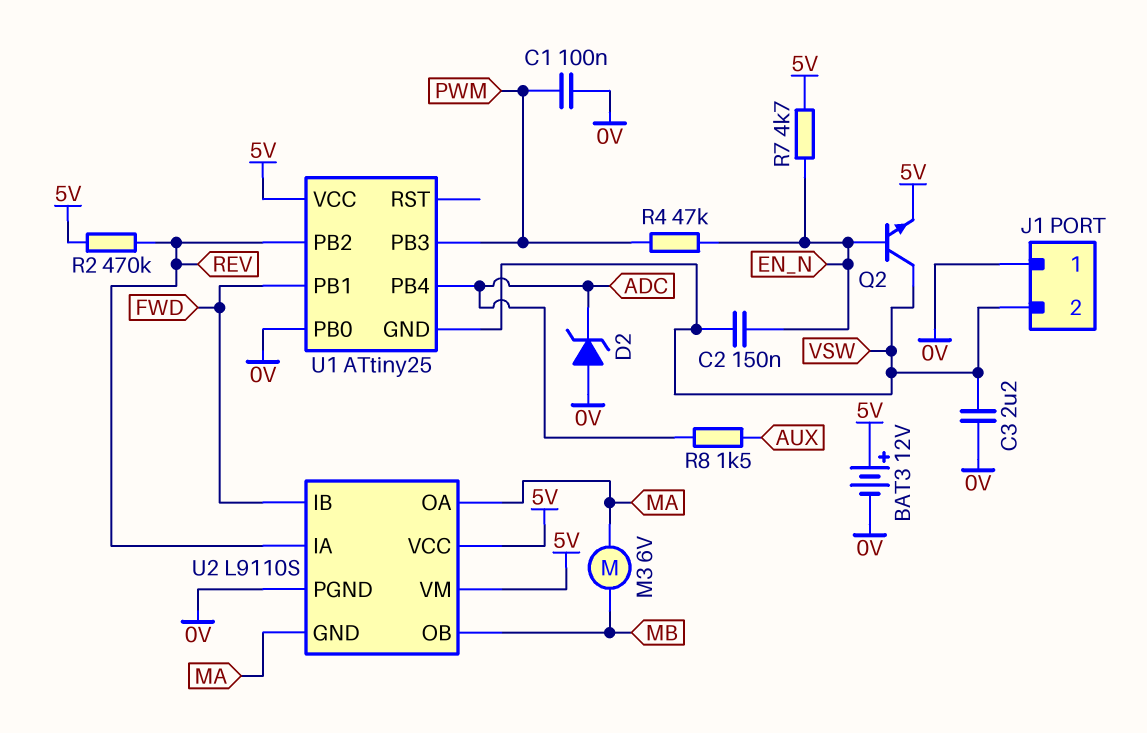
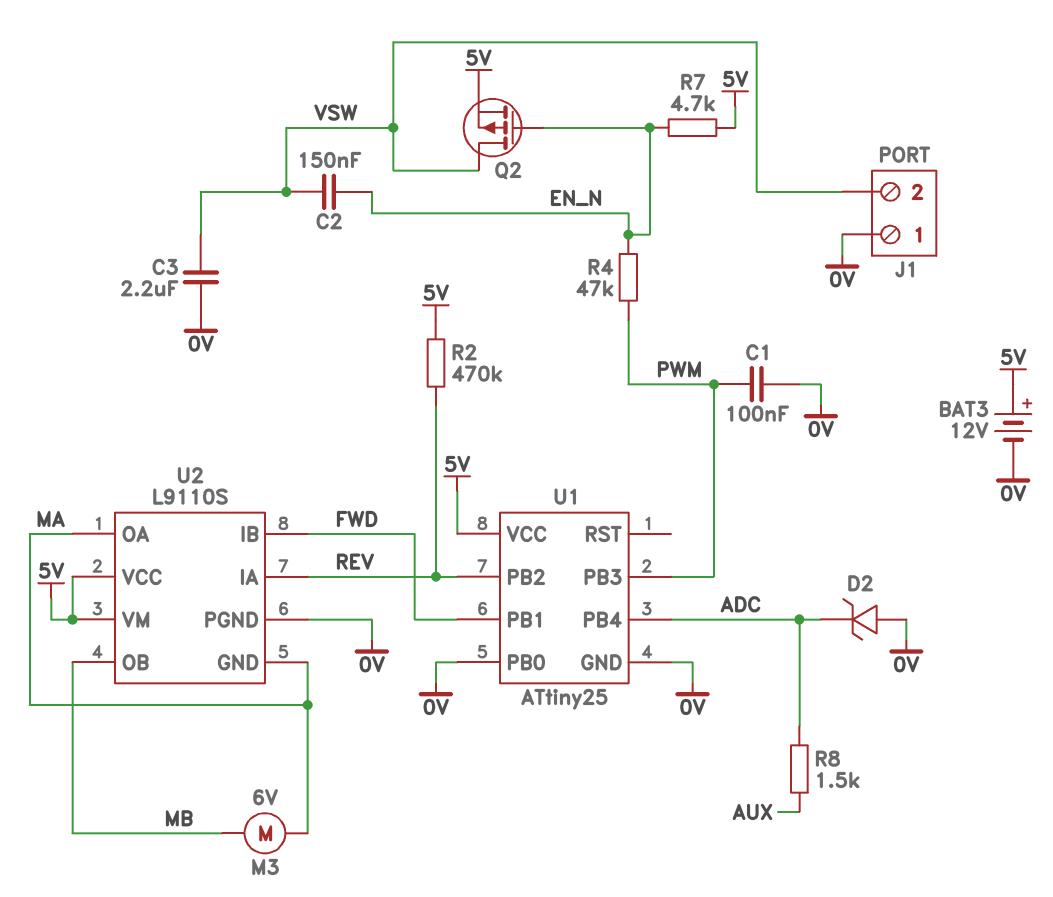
Q2: NPN (B EN_N, C VSW, E 5V) -> PMOS (G EN_N, D VSW, S 5V)
U1 pin GND: VSW -> 0V

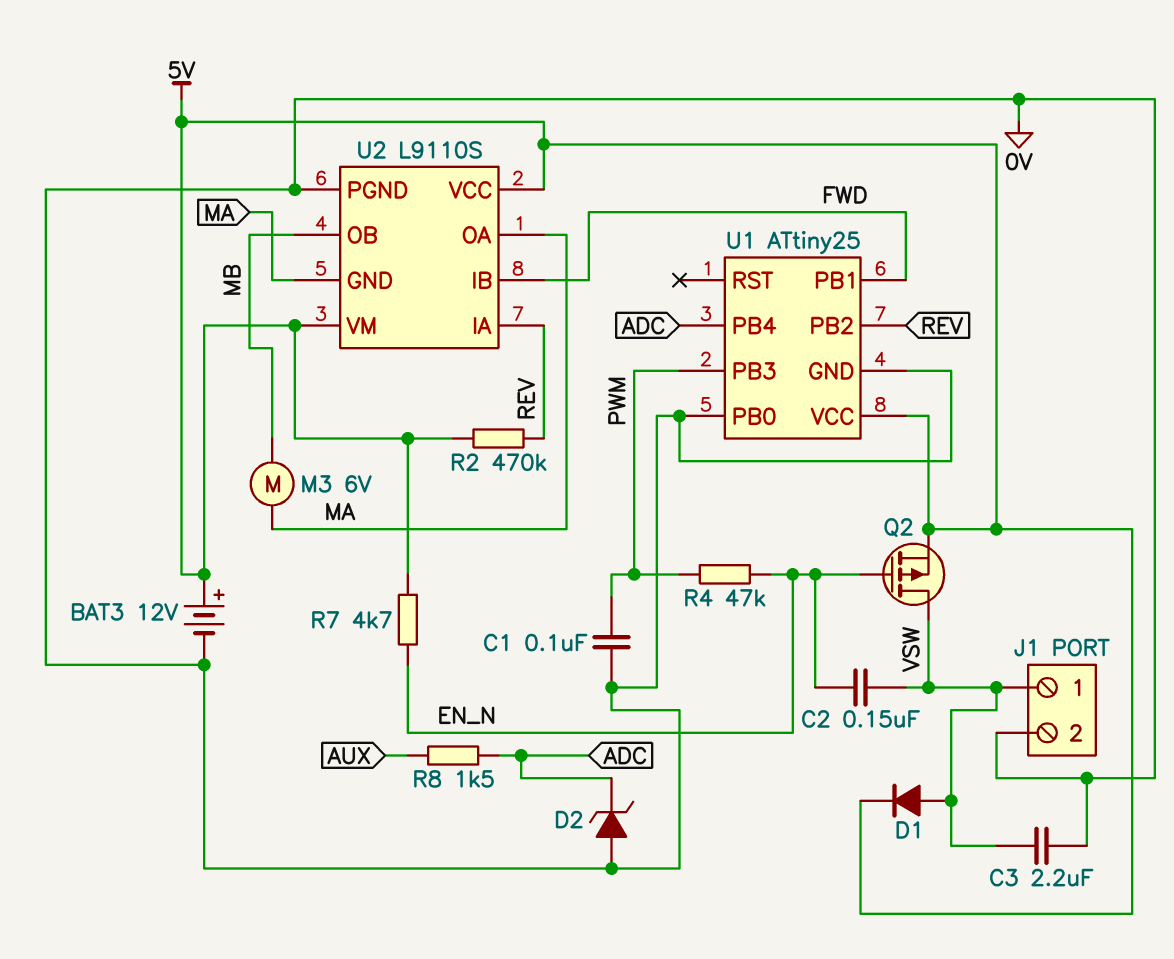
D1: none -> diode (A VSW, K 5V)
J1 pin 1: 0V -> VSW
J1 pin 2: VSW -> 0V

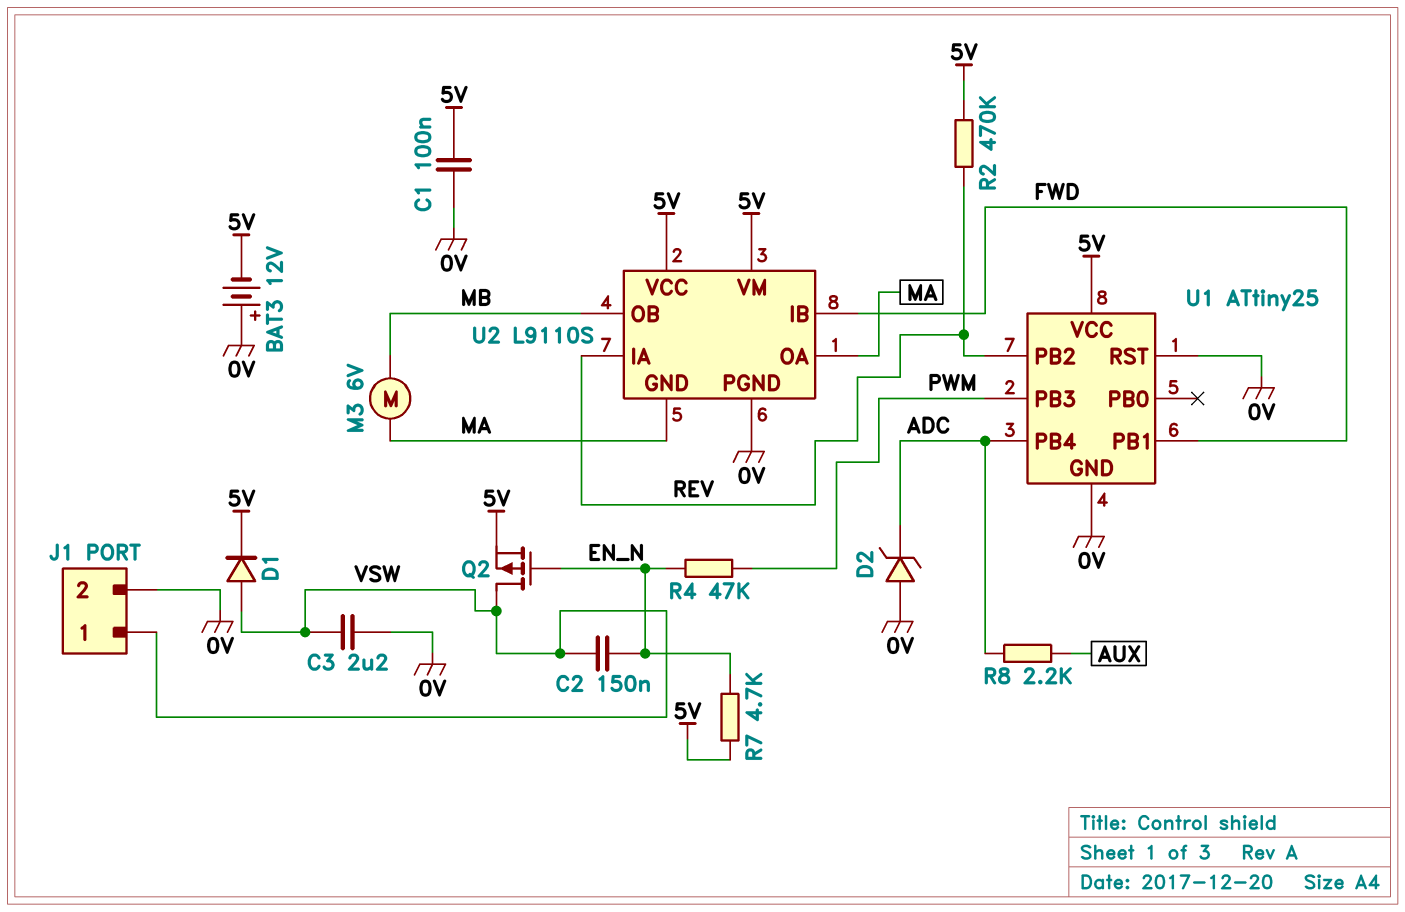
BAT3: 12V (plus 5V, minus 0V) -> 12V (plus 0V, minus 5V)
C1: 100nF (0V, PWM) -> 100nF (0V, 5V)
R8: 1.5k (ADC, AUX) -> 2.2k (ADC, AUX)
U1 pin PB0: 0V -> none
U1 pin RST: none -> 0V

